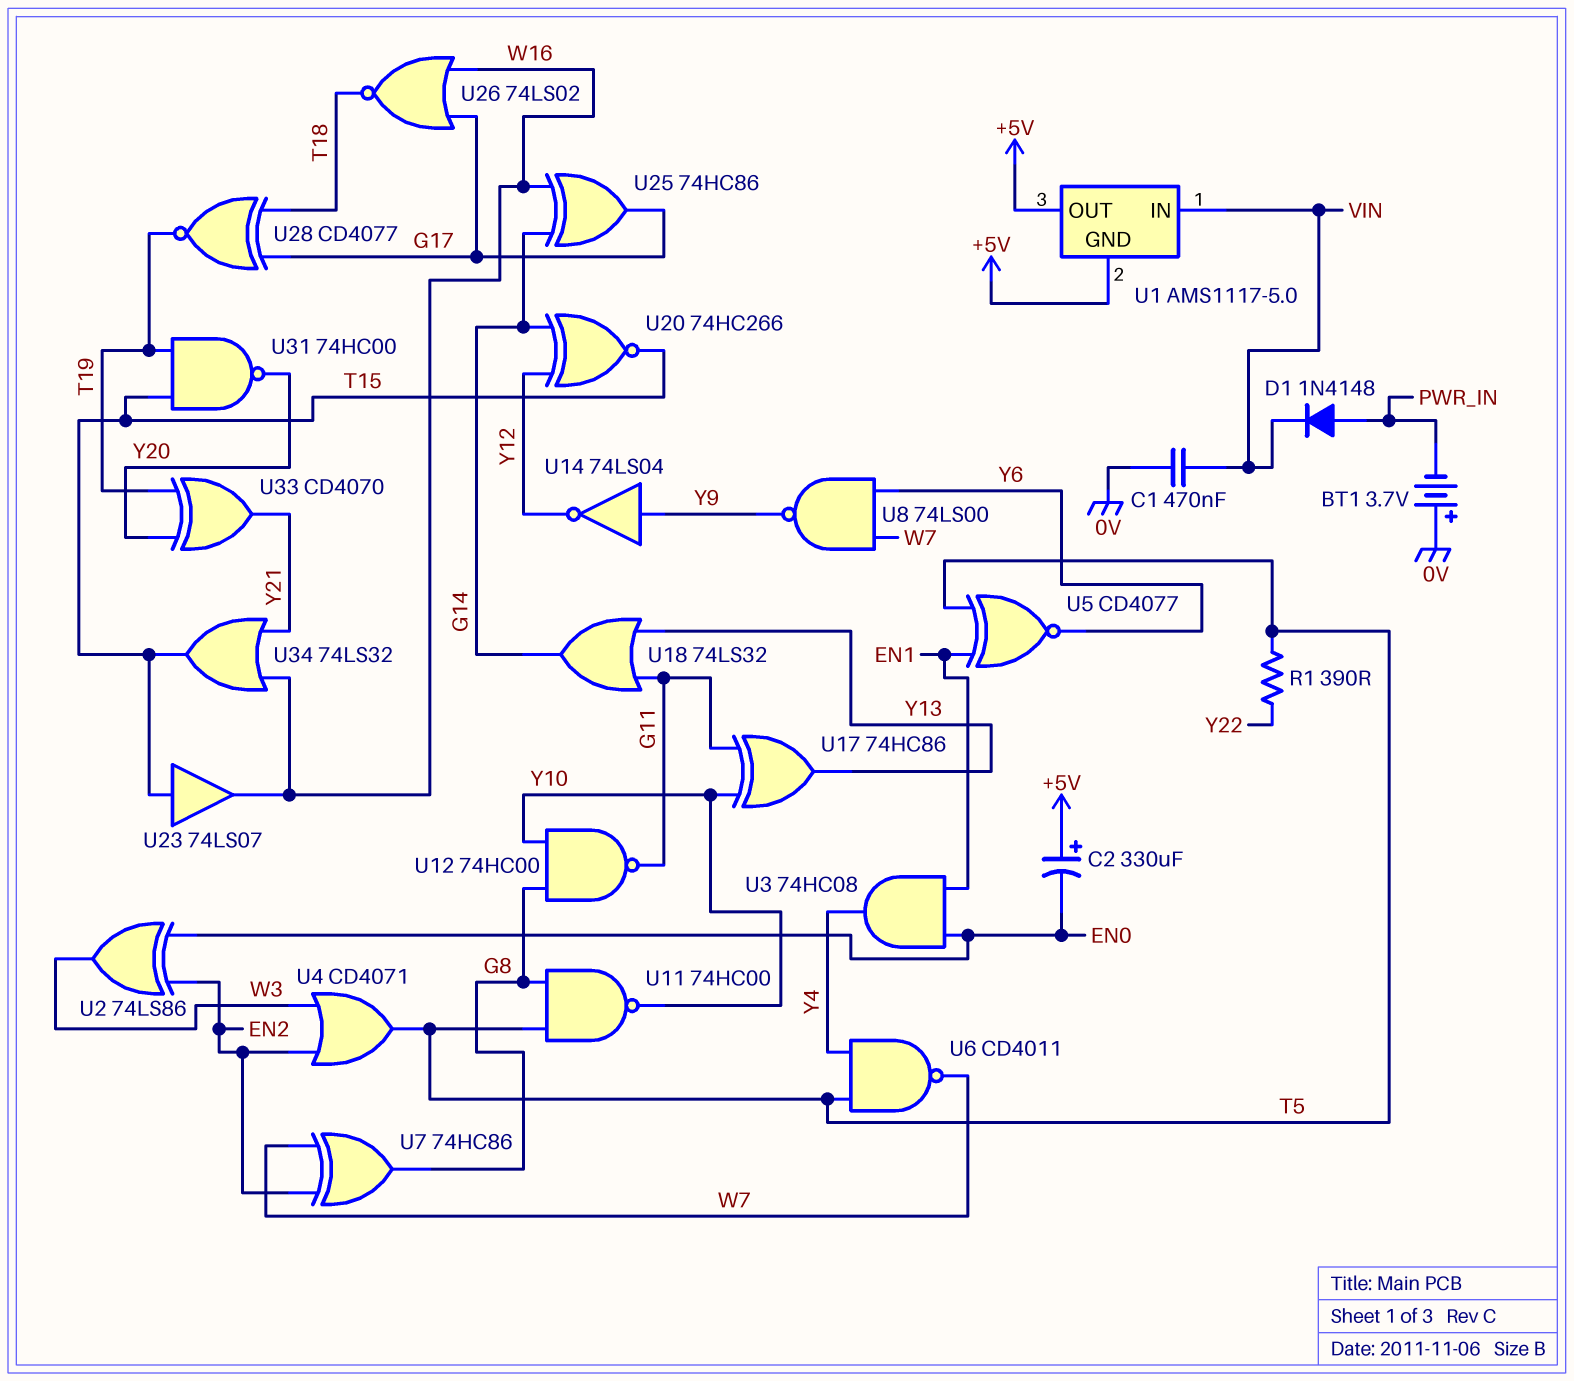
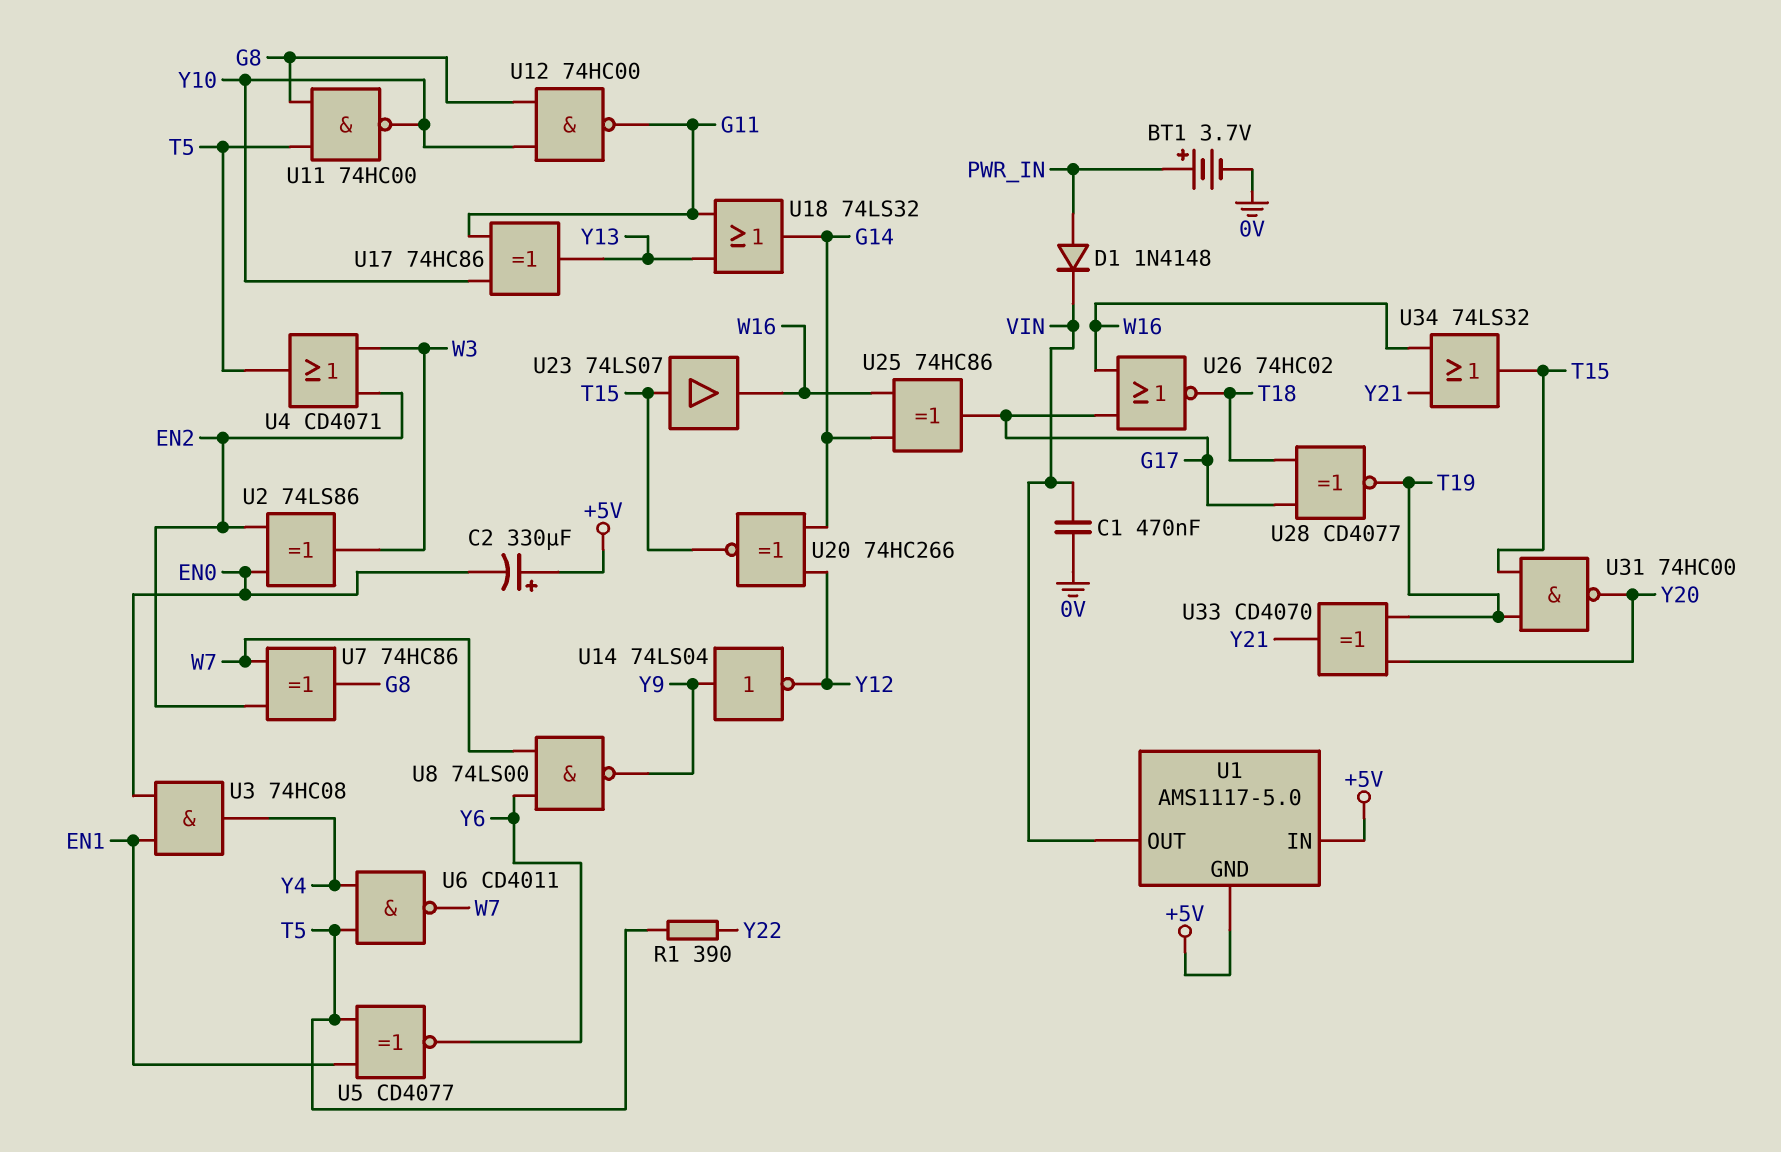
BT1: 3.7V (plus 0V, minus PWR_IN) -> 3.7V (plus PWR_IN, minus 0V)
U1 pin IN: VIN -> +5V
U1 pin OUT: +5V -> VIN
U26: NOR 74LS02 (in G17, in W16, out T18) -> NOR 74HC02 (in G17, in W16, out T18)

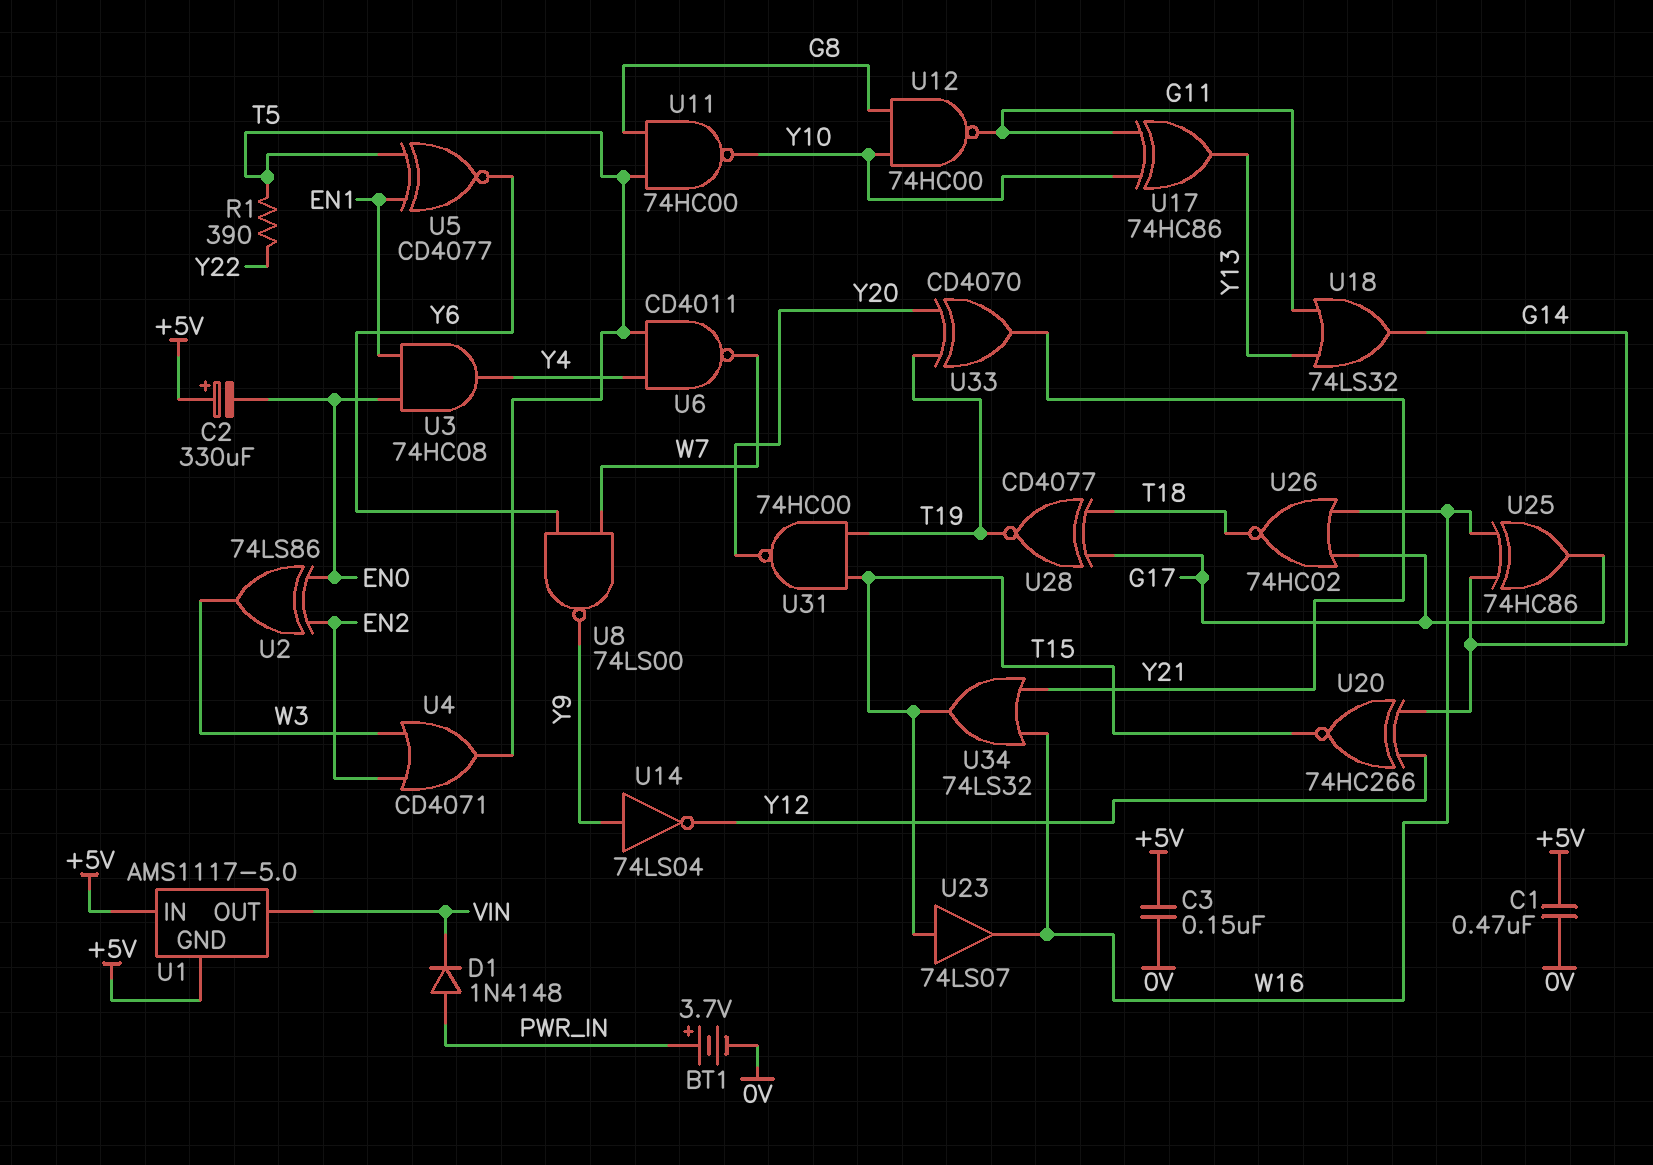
C1: 470nF (0V, VIN) -> 470nF (+5V, 0V)
C3: none -> 150nF (+5V, 0V)
U7: XOR 74HC86 (in EN2, in W7, out G8) -> none

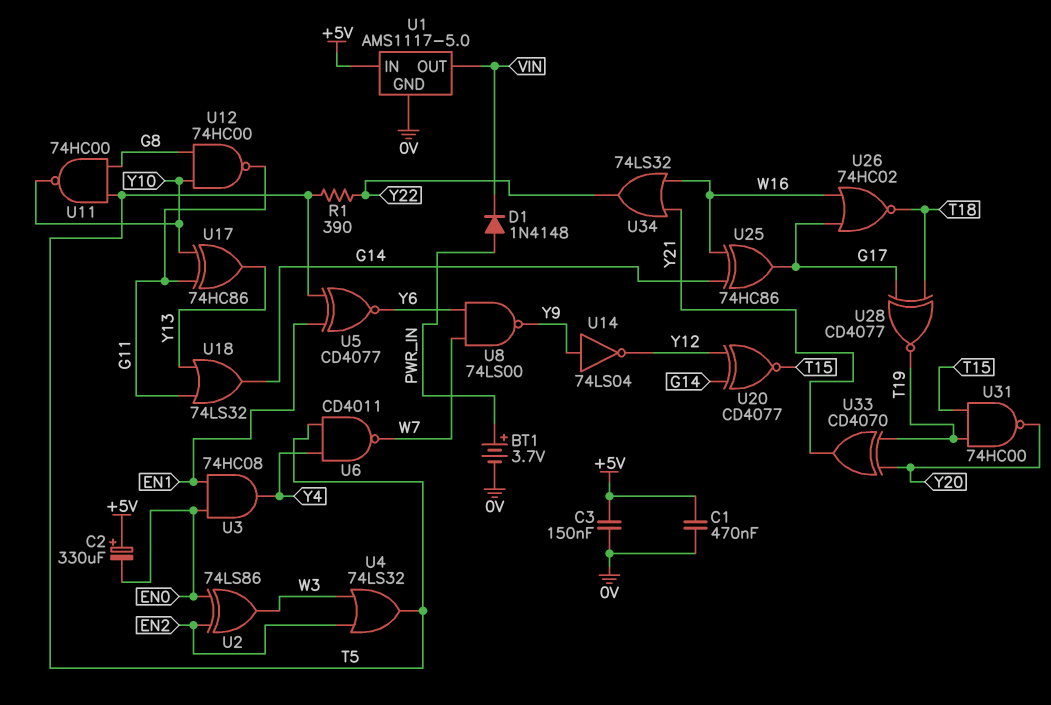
U1 pin GND: +5V -> 0V
U4: OR CD4071 (in EN2, in W3, out T5) -> OR 74LS32 (in EN2, in W3, out T5)
U20: XNOR 74HC266 (in G14, in Y12, out T15) -> XNOR CD4077 (in G14, in Y12, out T15)
U23: buffer 74LS07 (in T15, out W16) -> none
U34: OR 74LS32 (in W16, in Y21, out T15) -> OR 74LS32 (in W16, in Y21, out Y22)

